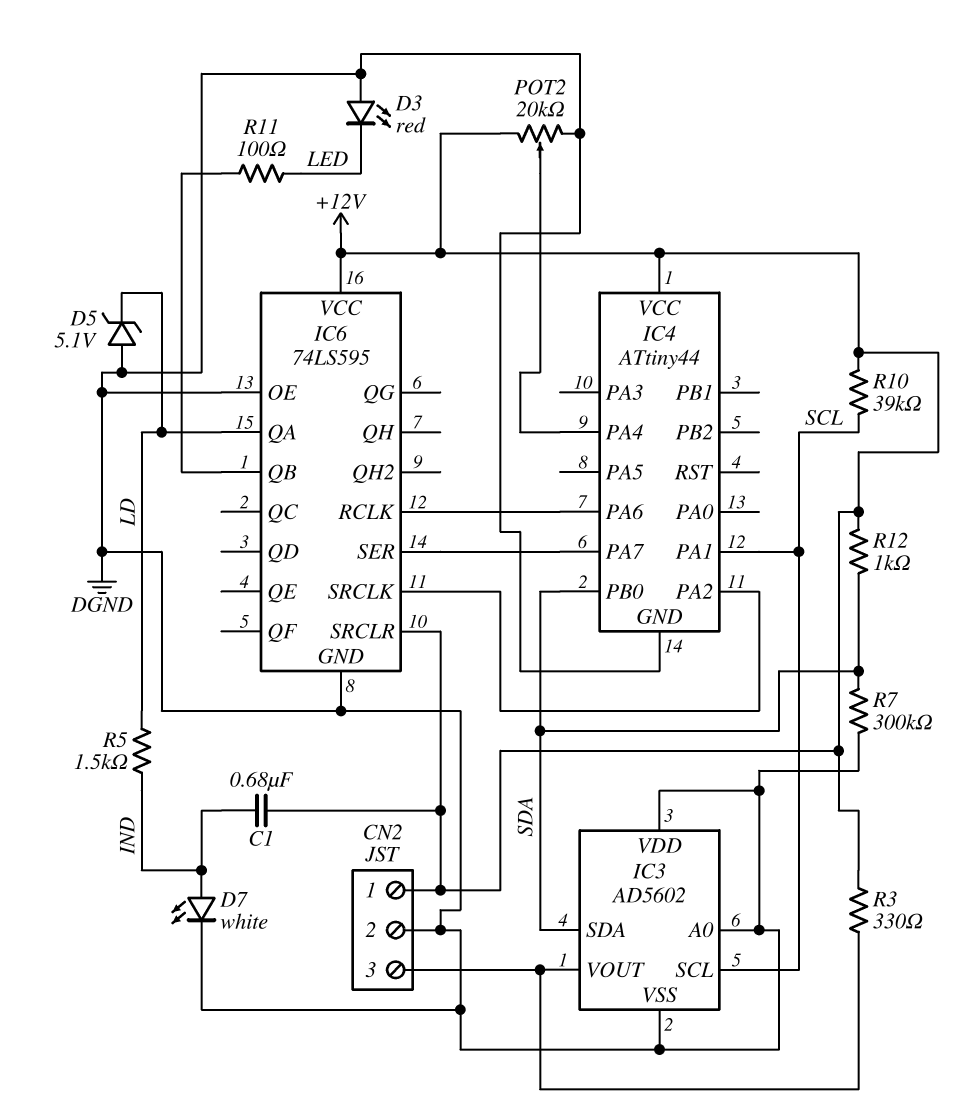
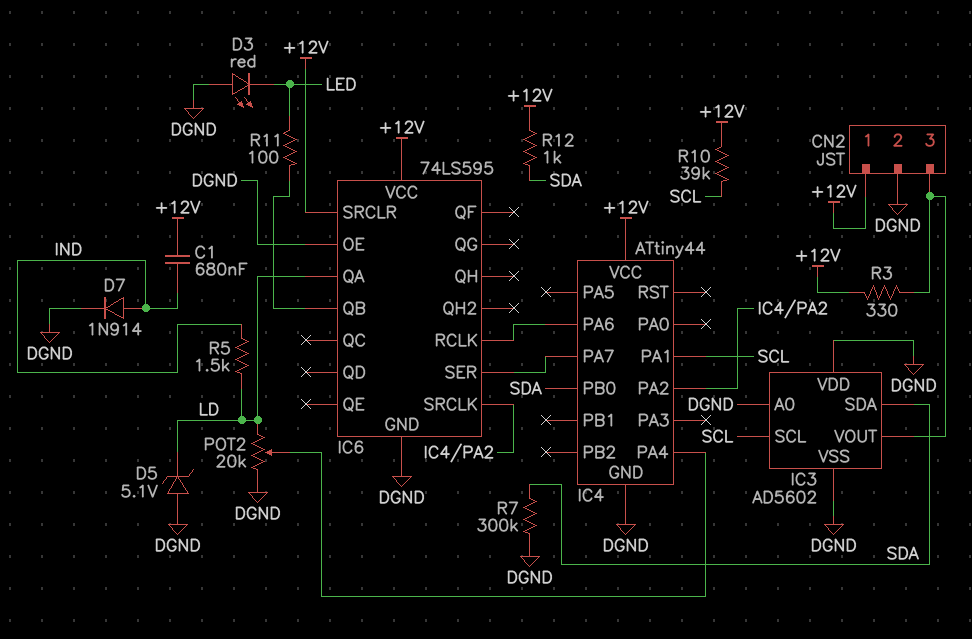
D7: LED white (A IND, K DGND) -> diode 1N914 (A IND, K DGND)
POT2: 20k (+12V, DGND, wiper IC4/PA4) -> 20k (DGND, LD, wiper IC4/PA4)

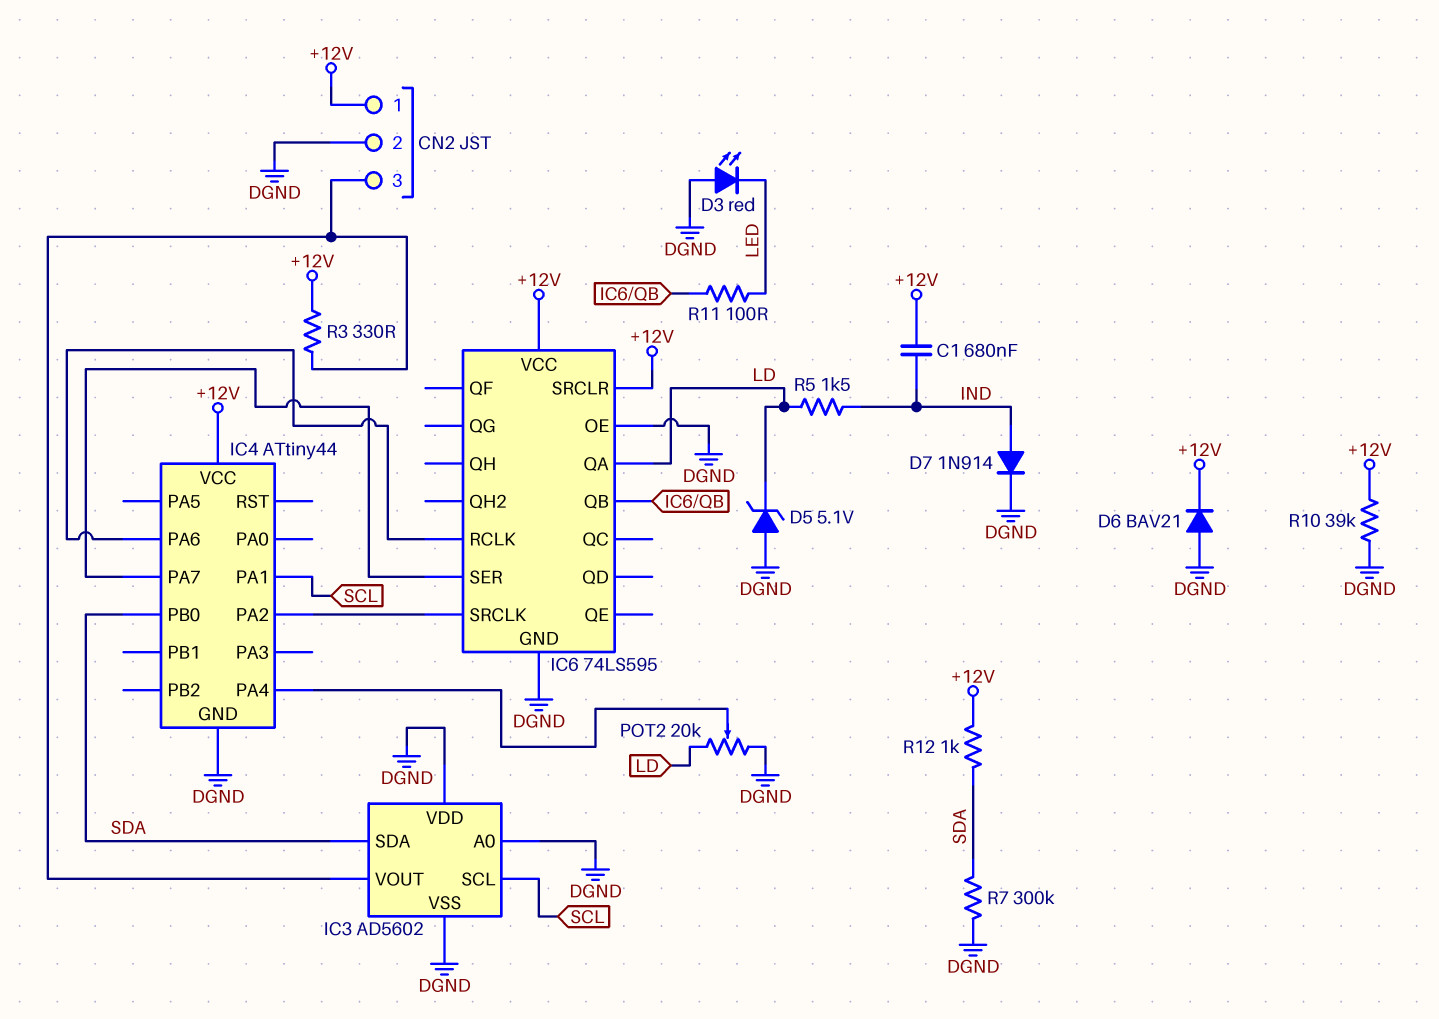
D6: none -> diode BAV21 (A DGND, K +12V)
R10: 39k (+12V, SCL) -> 39k (+12V, DGND)

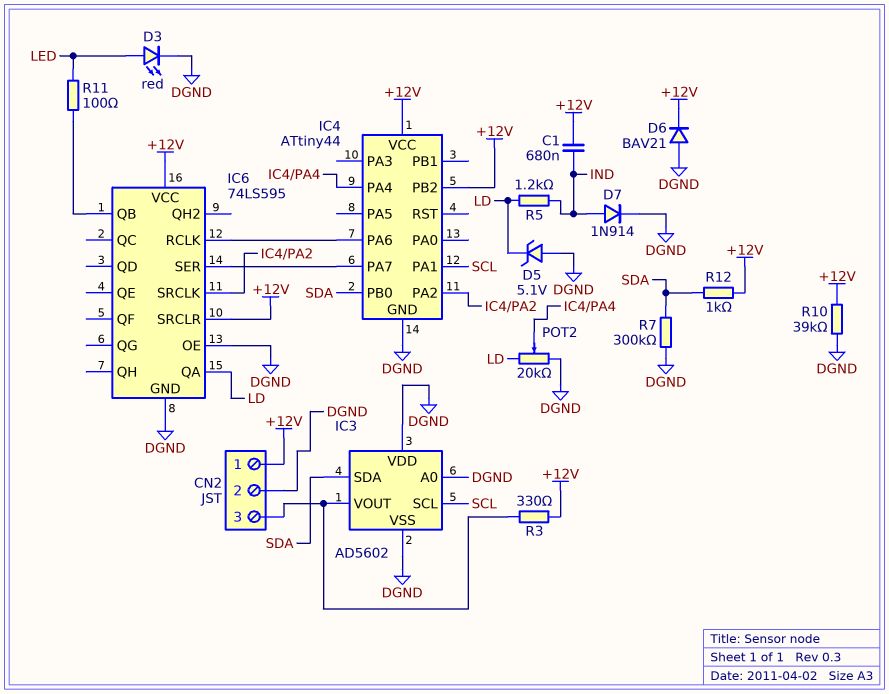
D3: LED red (A DGND, K LED) -> LED red (A LED, K DGND)
IC4 pin PB2: none -> +12V
R5: 1.5k (IND, LD) -> 1.2k (IND, LD)

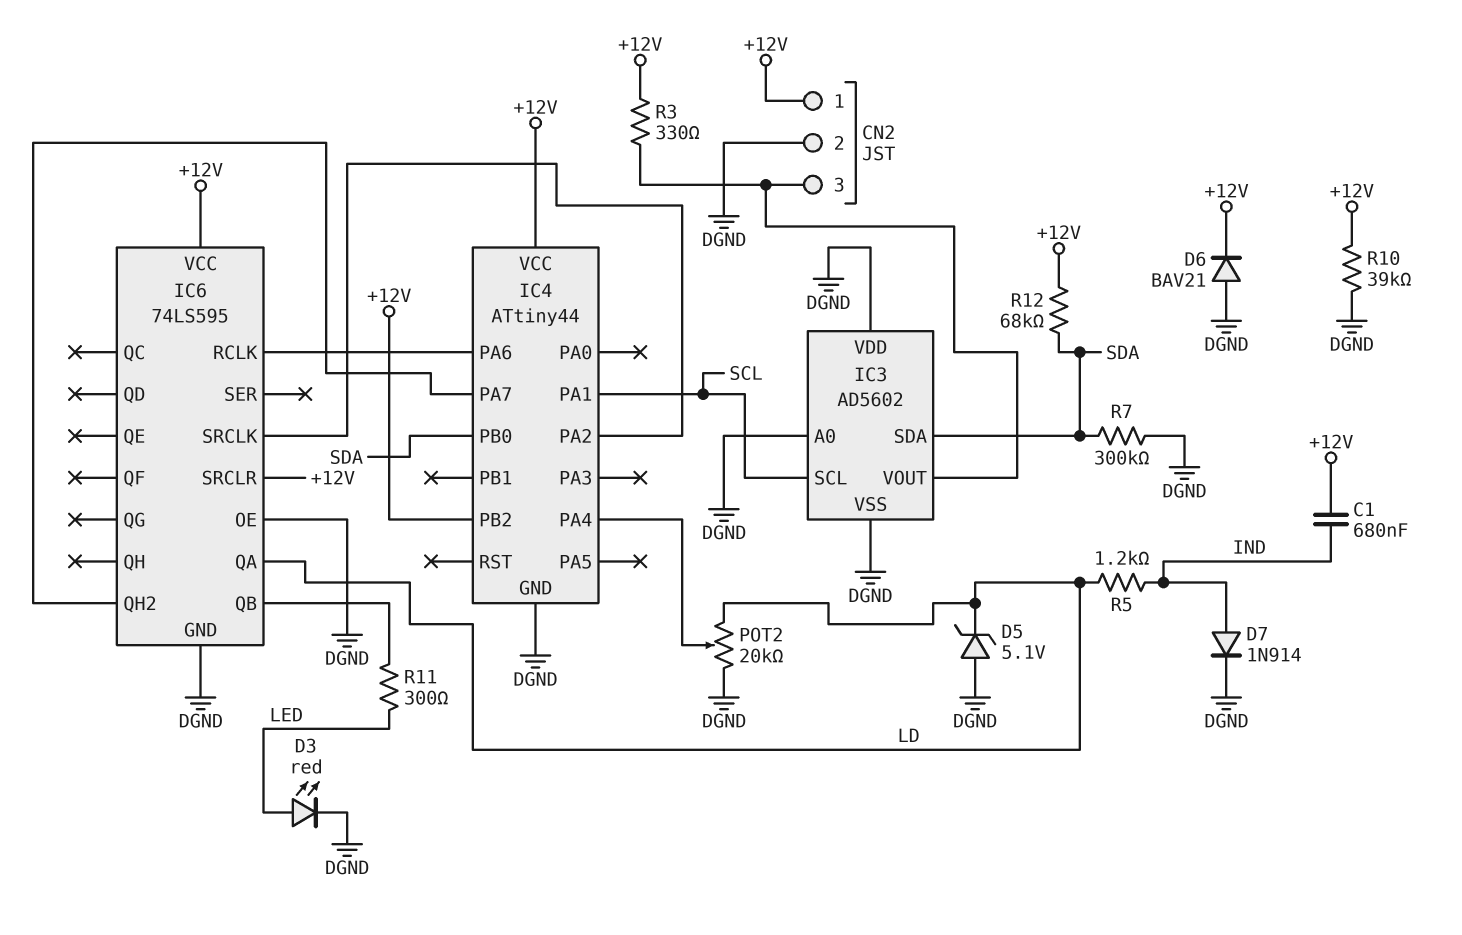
IC6 pin QH2: none -> IC4/PA7
IC6 pin SER: IC4/PA7 -> none
R11: 100 (IC6/QB, LED) -> 300 (IC6/QB, LED)
R12: 1k (+12V, SDA) -> 68k (+12V, SDA)

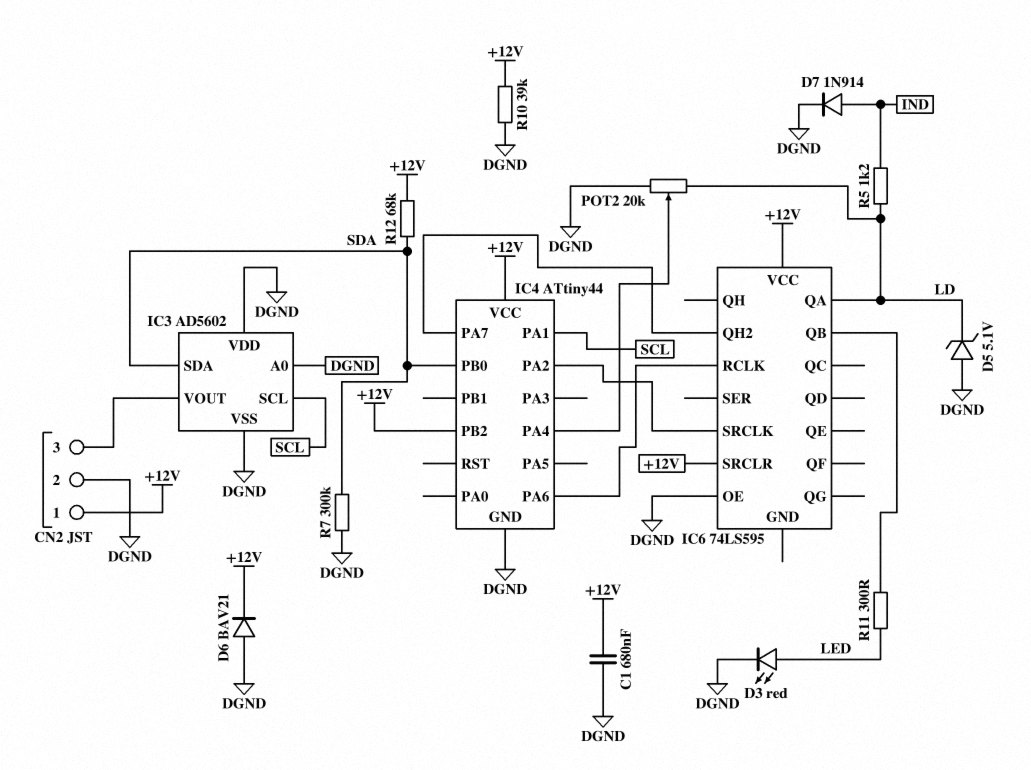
C1: 680nF (+12V, IND) -> 680nF (+12V, DGND)
IC6 pin GND: DGND -> none
R3: 330 (+12V, CN2/3) -> none

